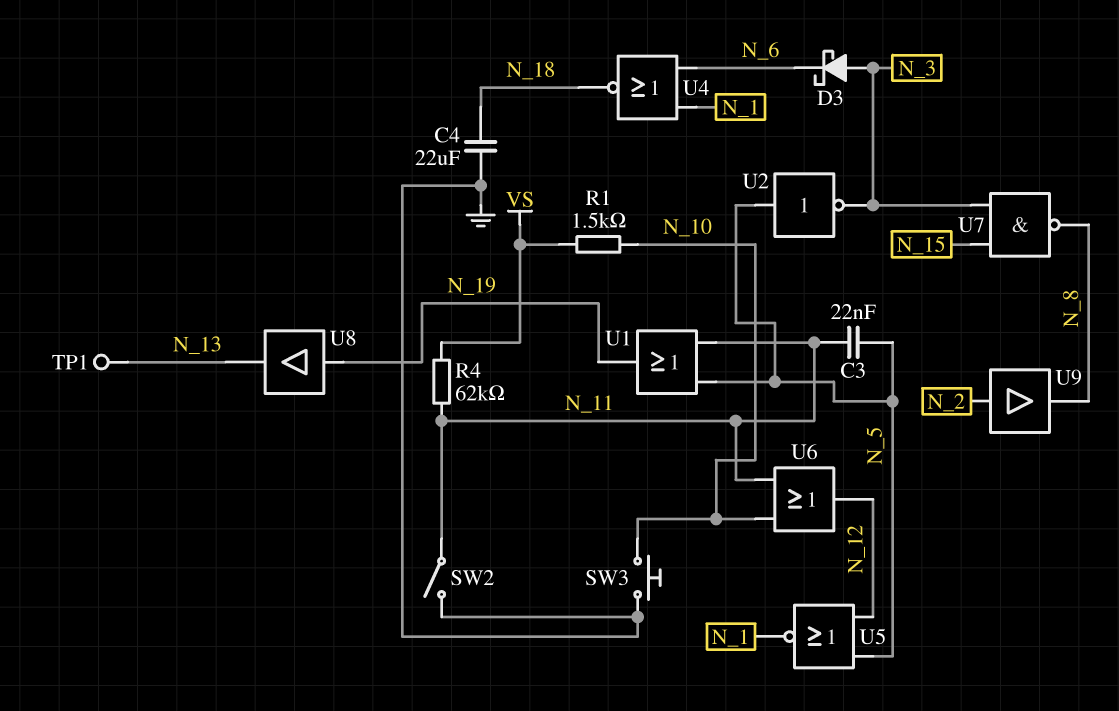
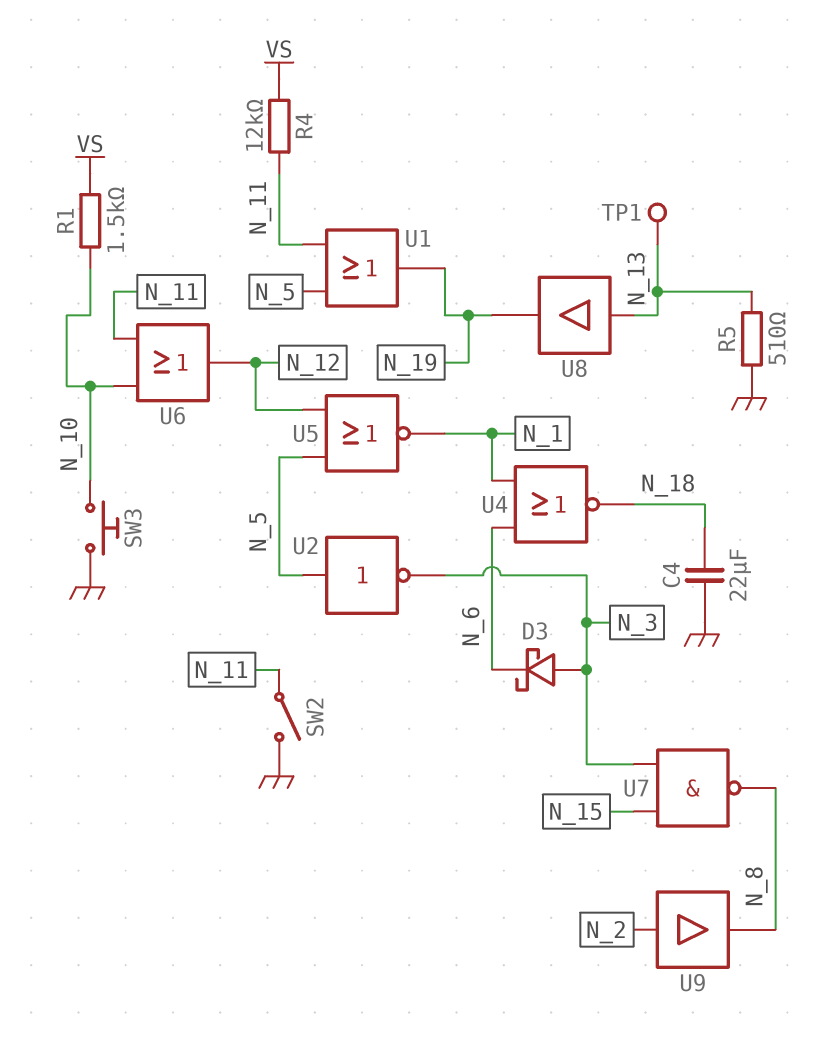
C3: 22nF (N_5, N_11) -> none
R4: 62k (N_11, VS) -> 12k (N_11, VS)
R5: none -> 510 (GND, N_13)
U8: buffer (in N_19, out N_13) -> buffer (in N_13, out N_19)

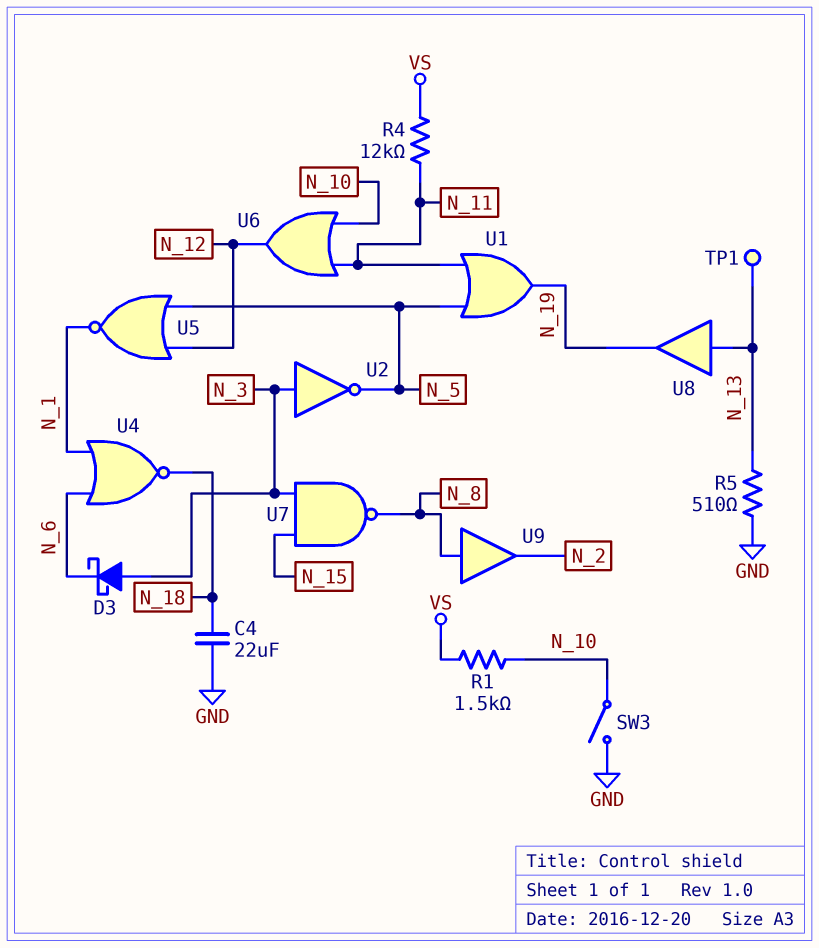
SW2: switch (GND, N_11) -> none
SW3: button (GND, N_10) -> switch (GND, N_10)
U2: NOT (in N_5, out N_3) -> NOT (in N_3, out N_5)
U9: buffer (in N_2, out N_8) -> buffer (in N_8, out N_2)

